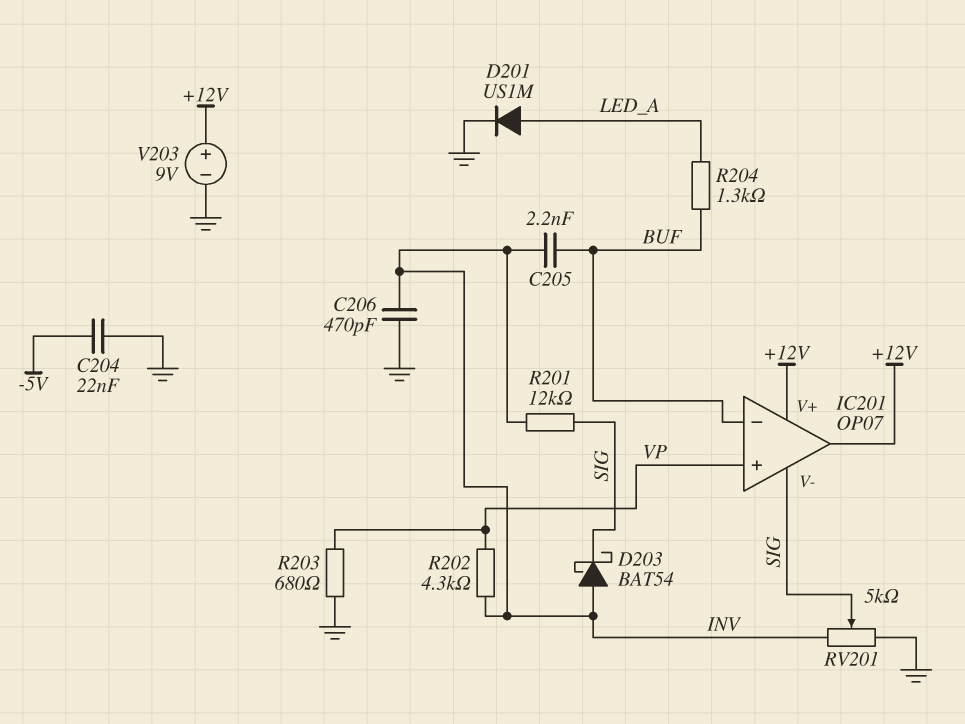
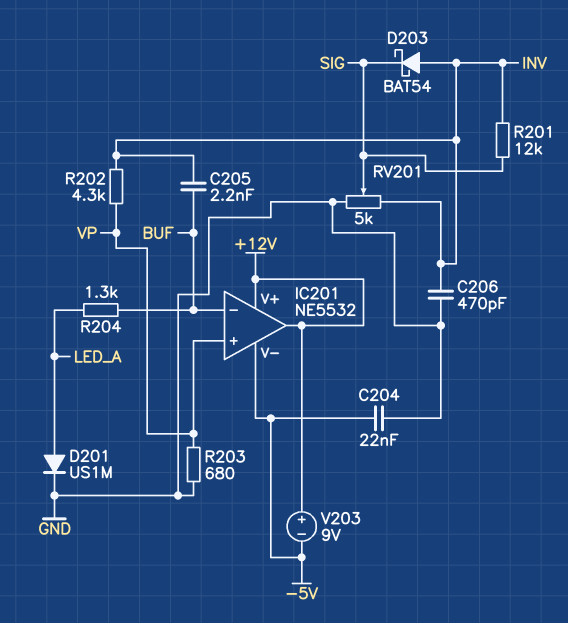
IC201: OP07 -> NE5532
IC201 pin V-: SIG -> -5V
V203: 9V (plus +12V, minus GND) -> 9V (plus +12V, minus -5V)

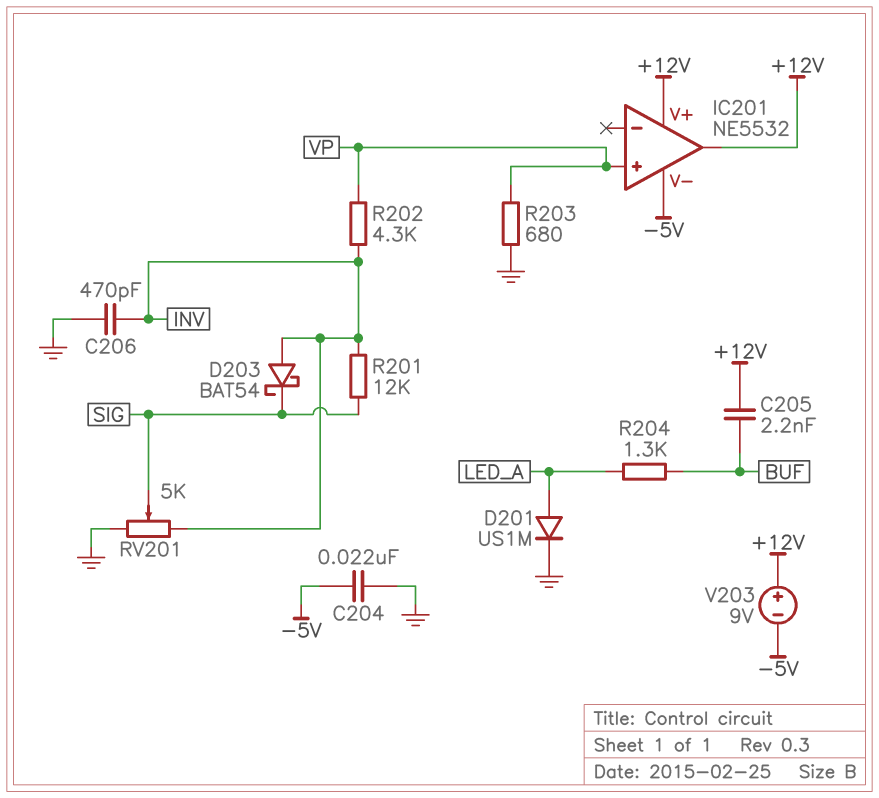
C205: 2.2nF (BUF, INV) -> 2.2nF (+12V, BUF)
IC201 pin in-: BUF -> none

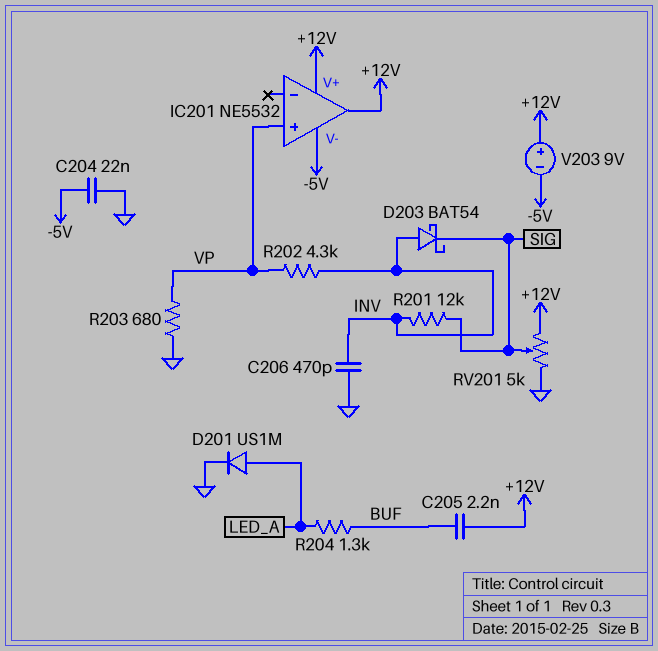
RV201: 5k (GND, INV, wiper SIG) -> 5k (+12V, GND, wiper SIG)

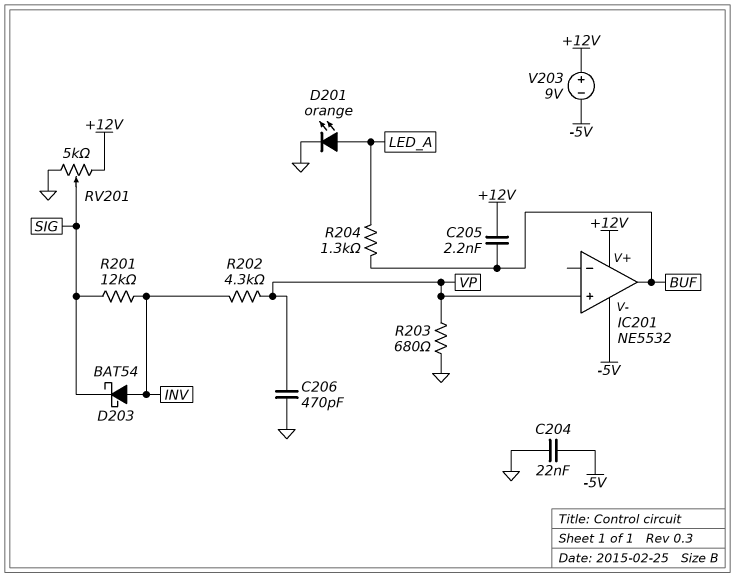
C206: 470pF (GND, INV) -> 470pF (GND, VP)
D201: diode US1M (A LED_A, K GND) -> LED orange (A LED_A, K GND)
IC201 pin out: +12V -> BUF

